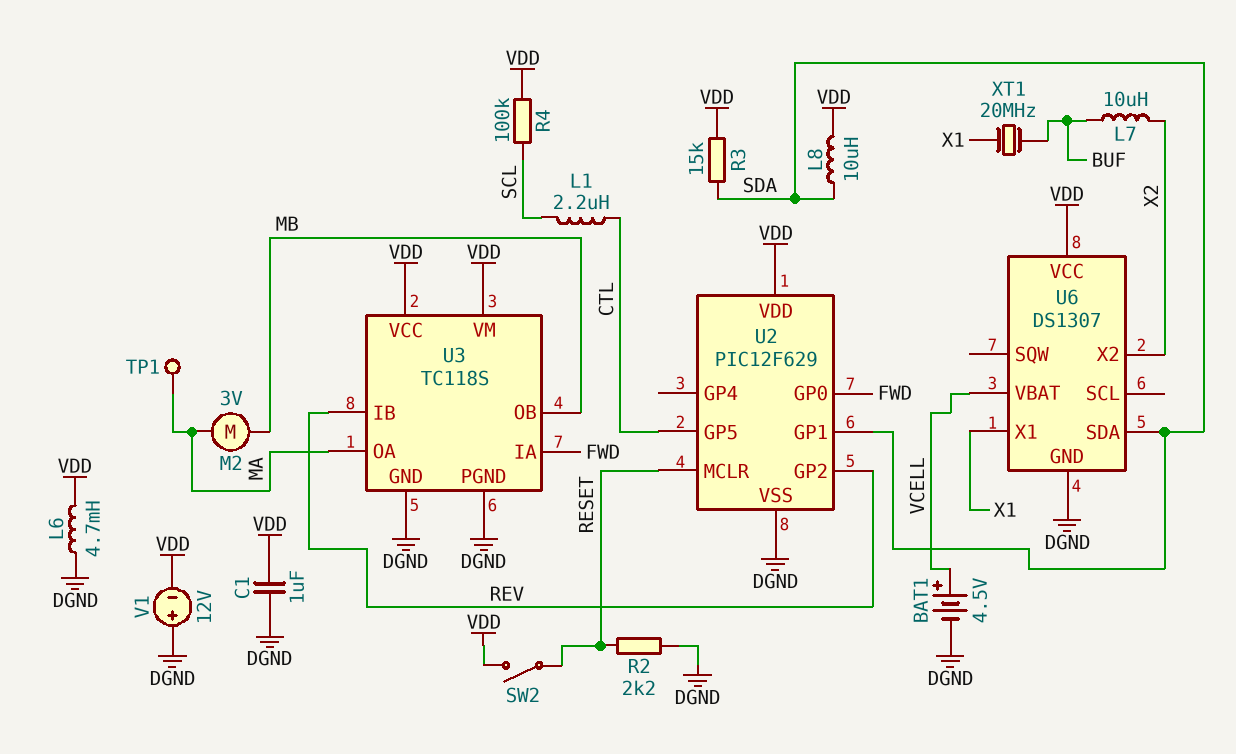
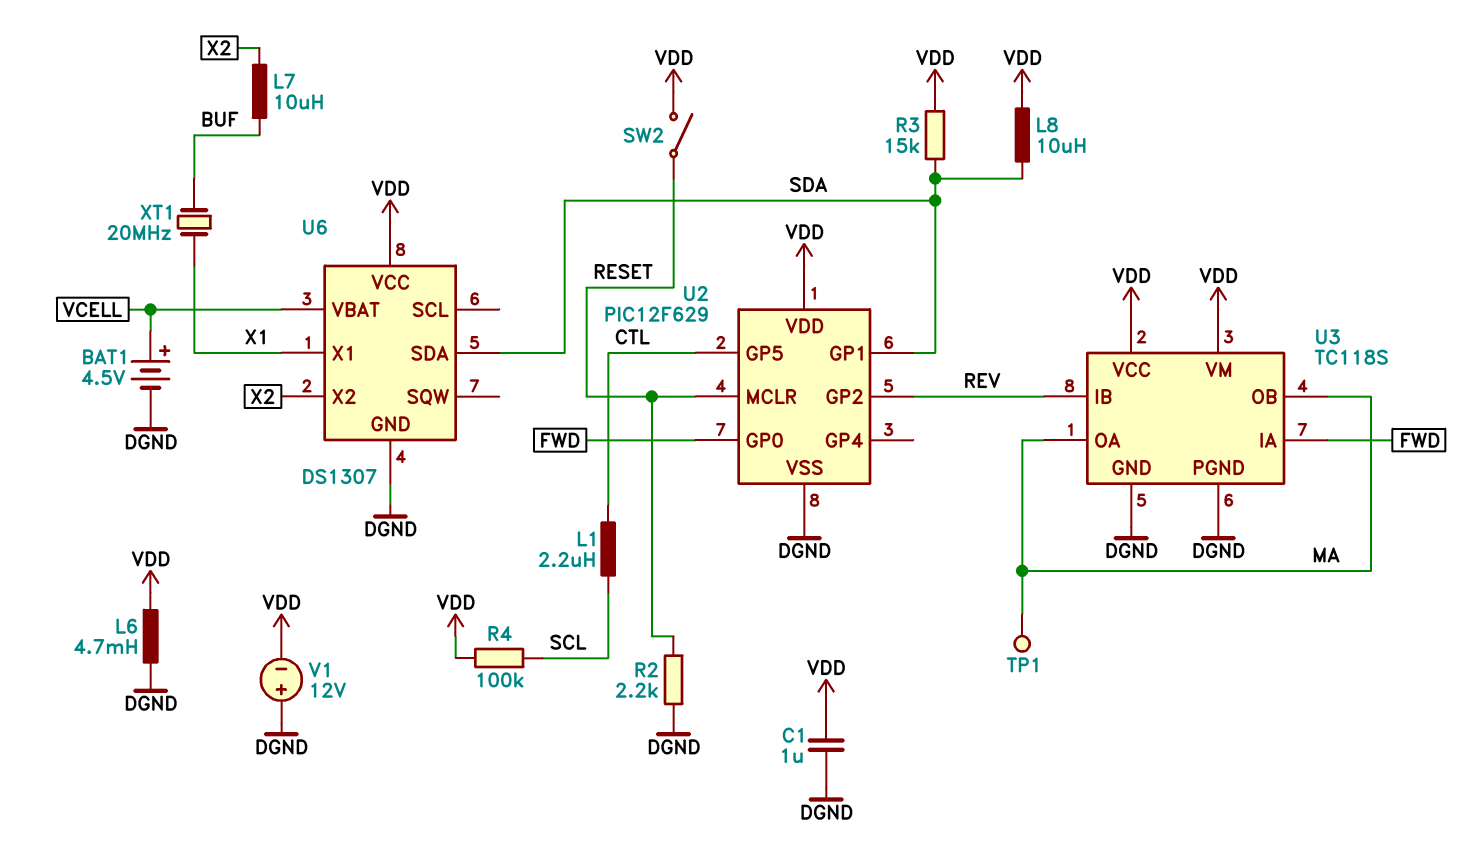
M2: motor 3V (MA, MB) -> none
U3 pin OB: MB -> MA

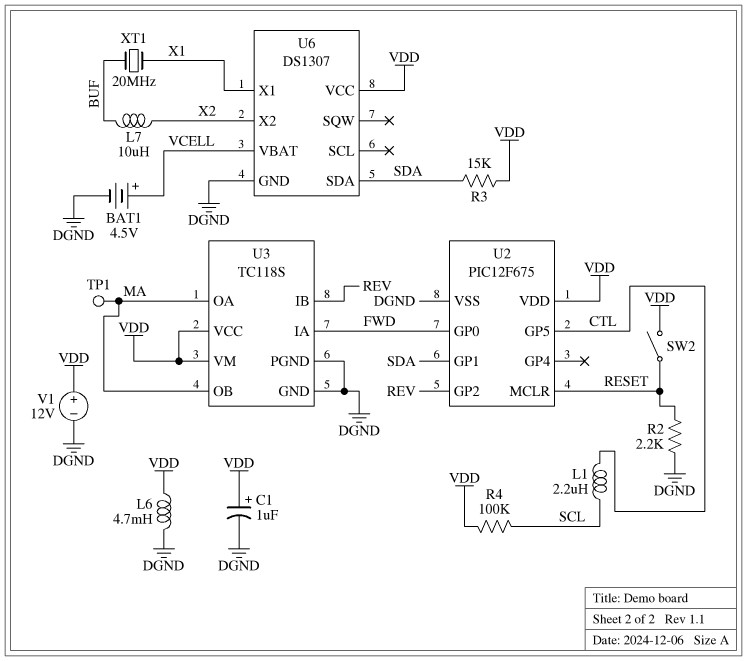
C1: 1uF (DGND, VDD) -> 1uF (plus VDD, minus DGND)
L8: 10uH (SDA, VDD) -> none
U2: PIC12F629 -> PIC12F675
V1: 12V (plus DGND, minus VDD) -> 12V (plus VDD, minus DGND)

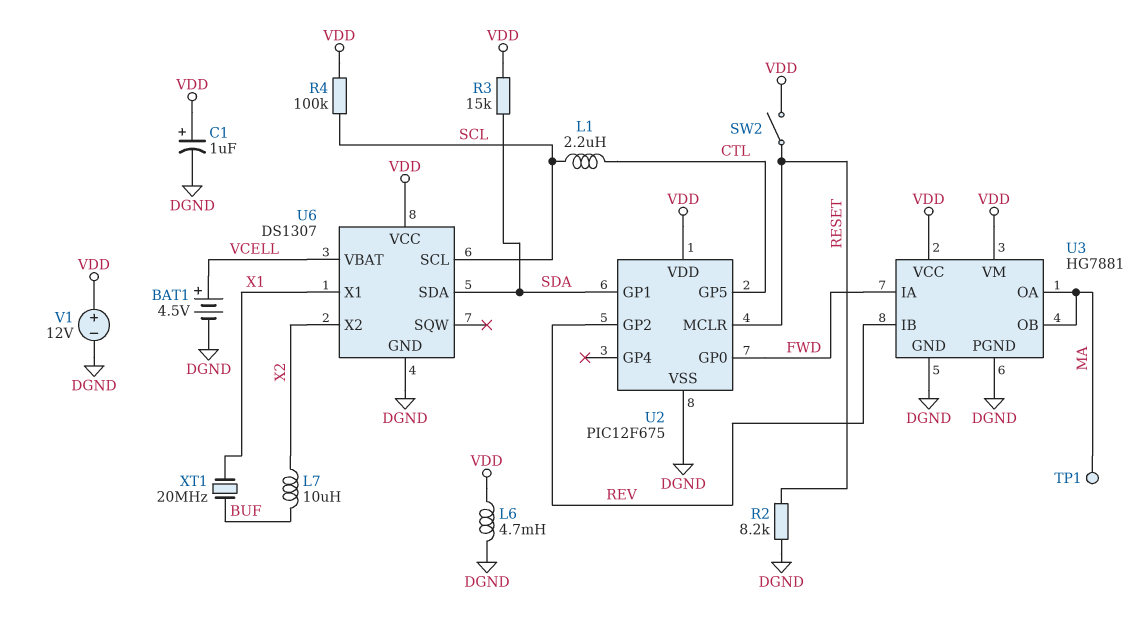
R2: 2.2k (DGND, RESET) -> 8.2k (DGND, RESET)
U3: TC118S -> HG7881
U6 pin SCL: none -> SCL

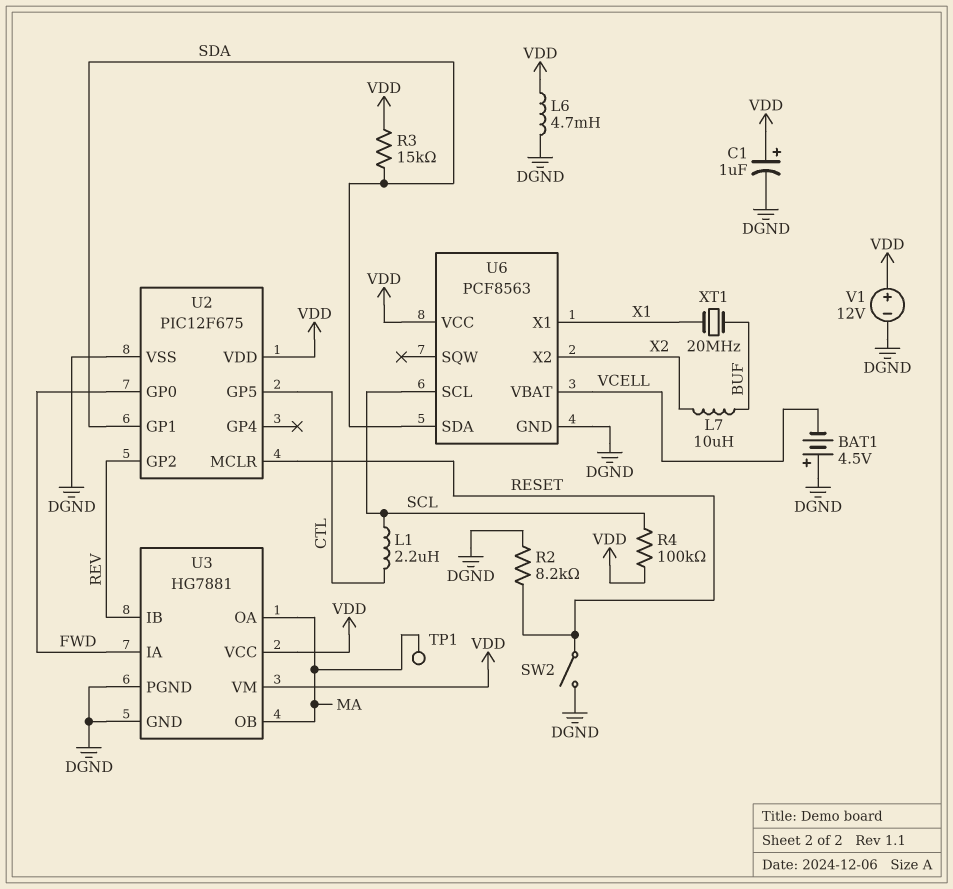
BAT1: 4.5V (plus VCELL, minus DGND) -> 4.5V (plus DGND, minus VCELL)
SW2: switch (RESET, VDD) -> switch (DGND, RESET)
U6: DS1307 -> PCF8563

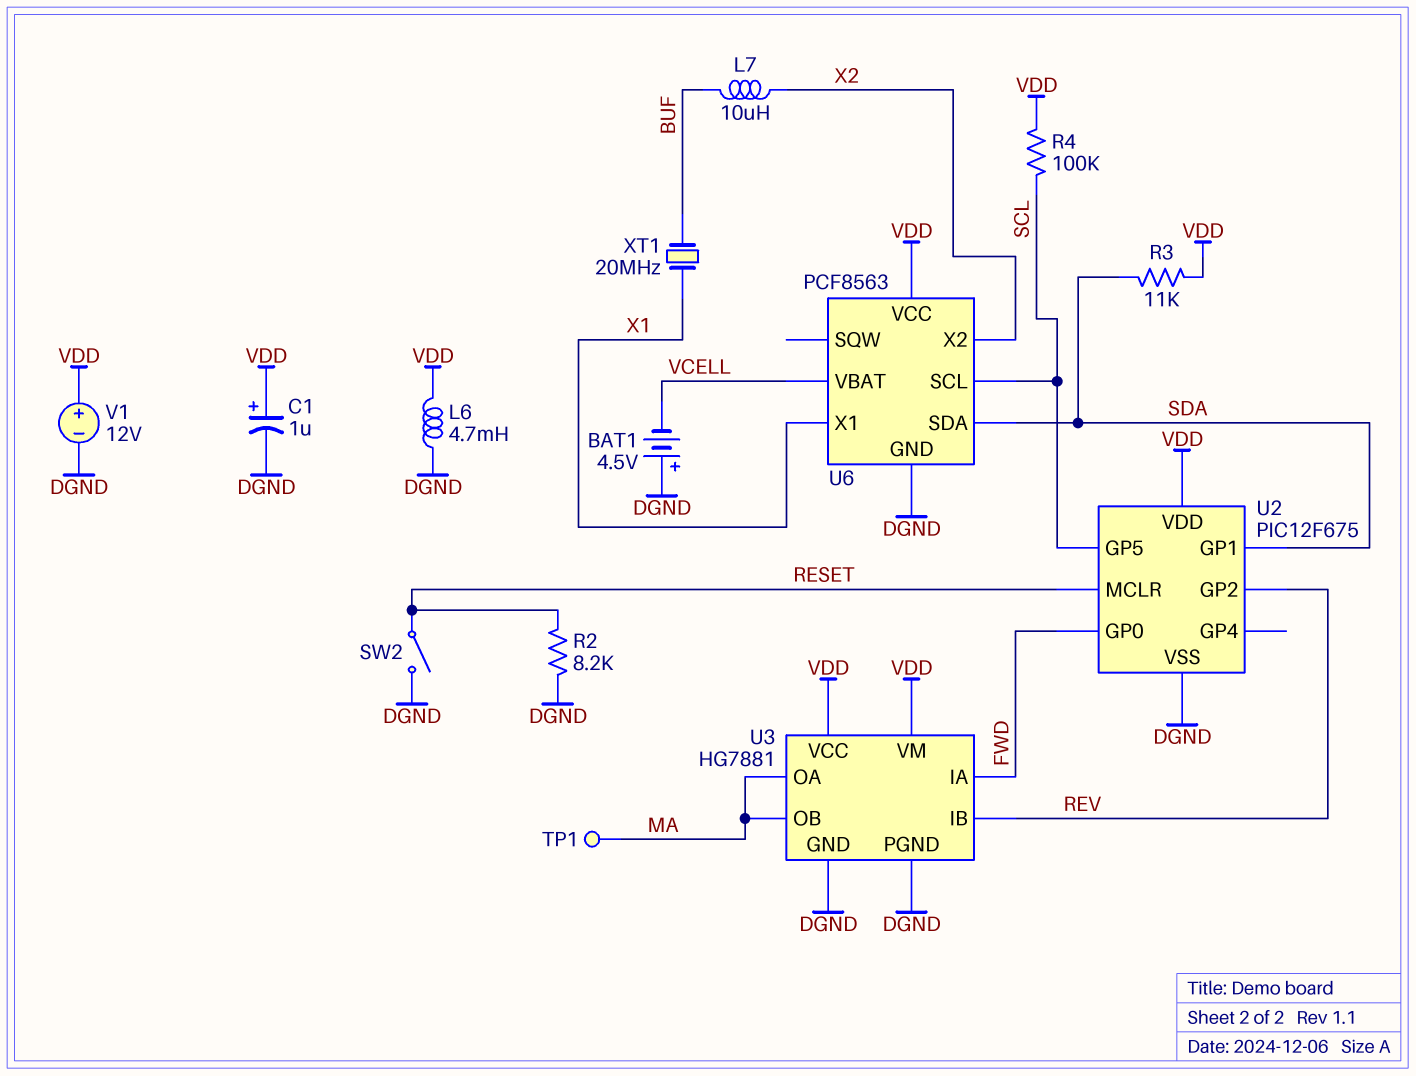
L1: 2.2uH (CTL, SCL) -> none
R3: 15k (SDA, VDD) -> 11k (SDA, VDD)
U2 pin GP5: CTL -> SCL

